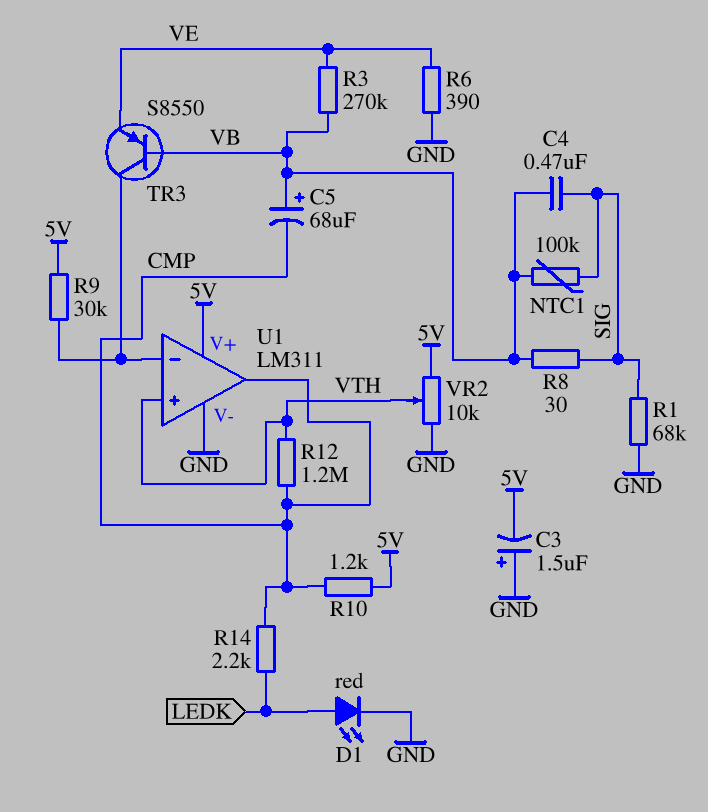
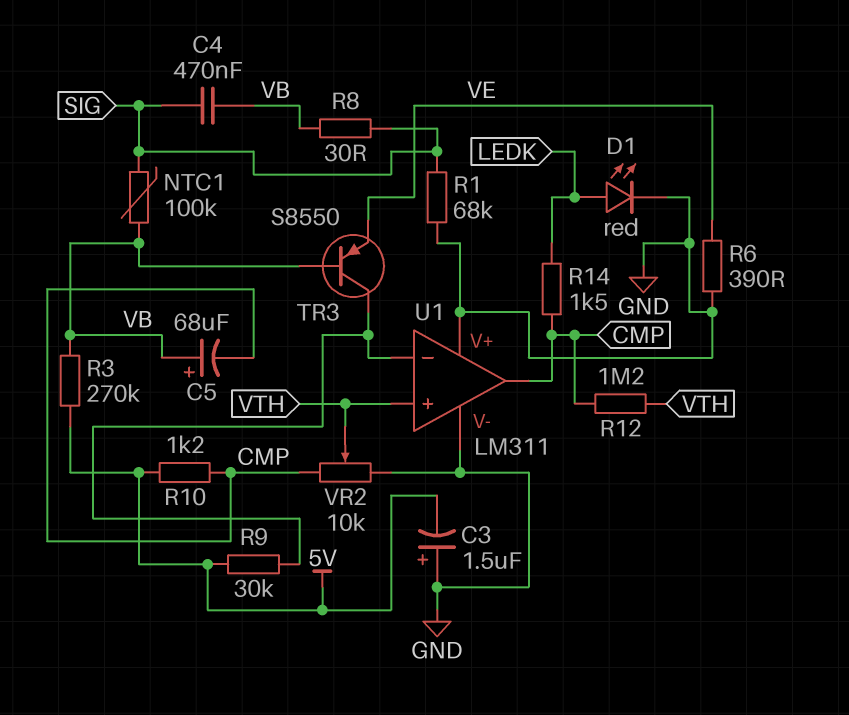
R3: 270k (VB, VE) -> 270k (5V, VB)
R14: 2.2k (CMP, LEDK) -> 1.5k (CMP, LEDK)
U1 pin V+: 5V -> GND
VR2: 10k (5V, GND, wiper VTH) -> 10k (CMP, GND, wiper VTH)

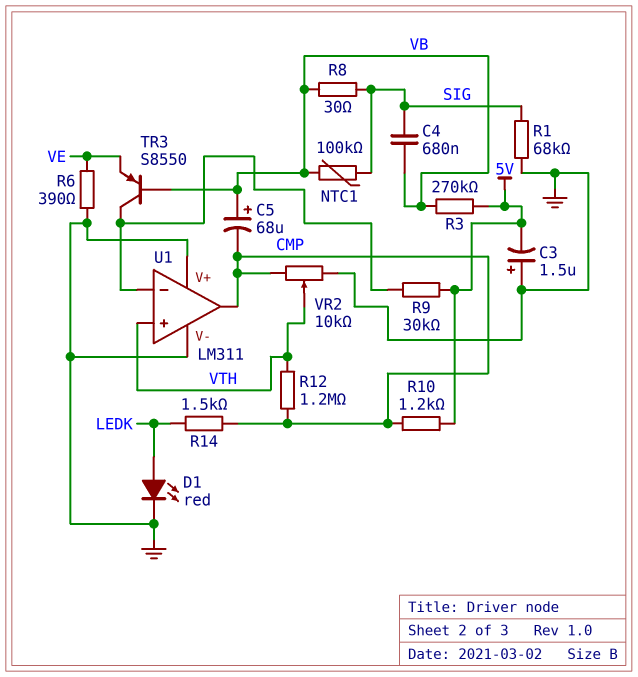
C4: 470nF (SIG, VB) -> 680nF (SIG, VB)

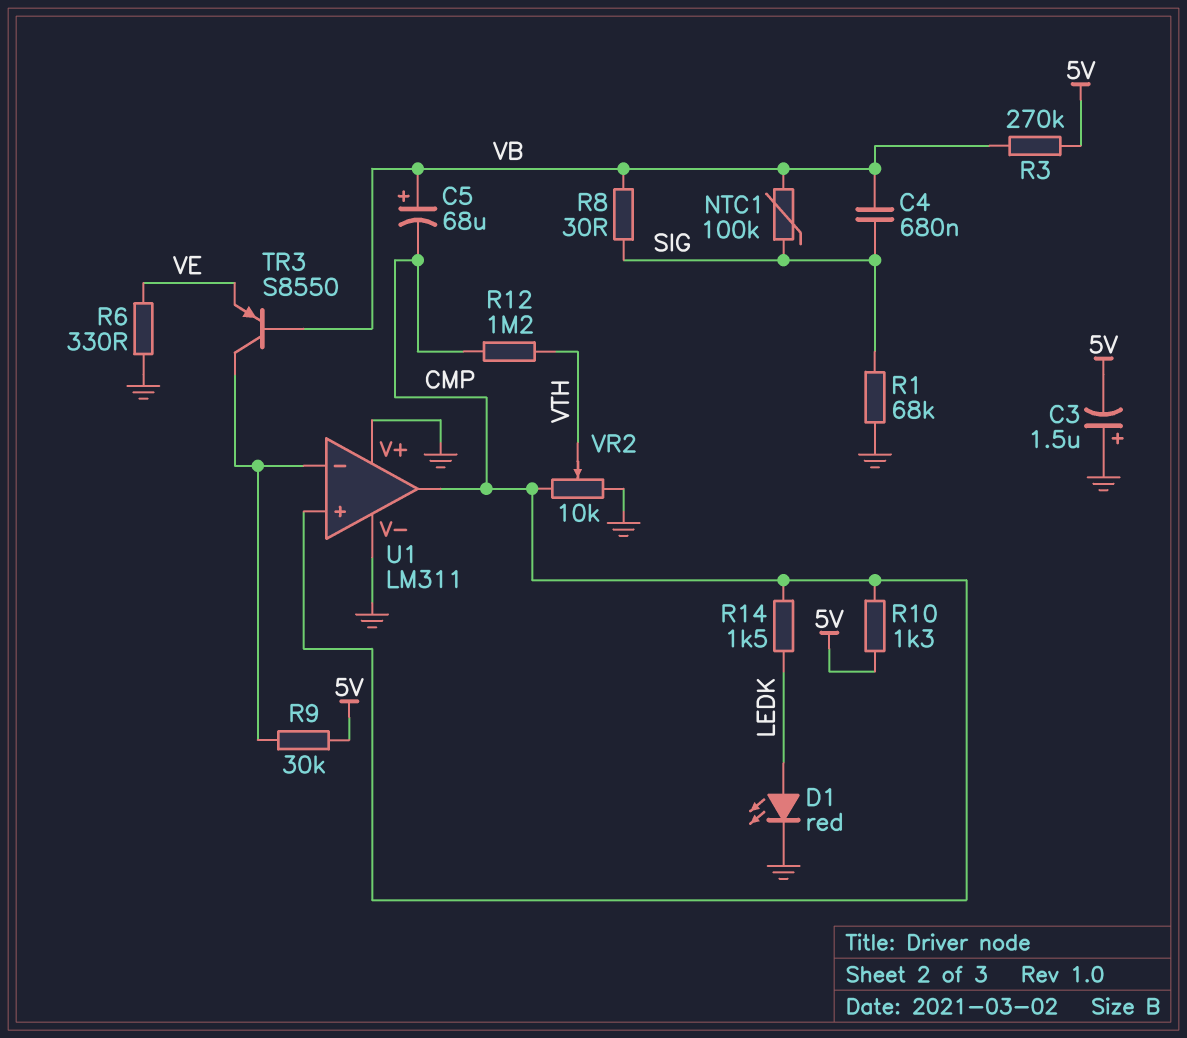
R6: 390 (GND, VE) -> 330 (GND, VE)
R10: 1.2k (5V, CMP) -> 1.3k (5V, CMP)
U1 pin in+: VTH -> CMP

